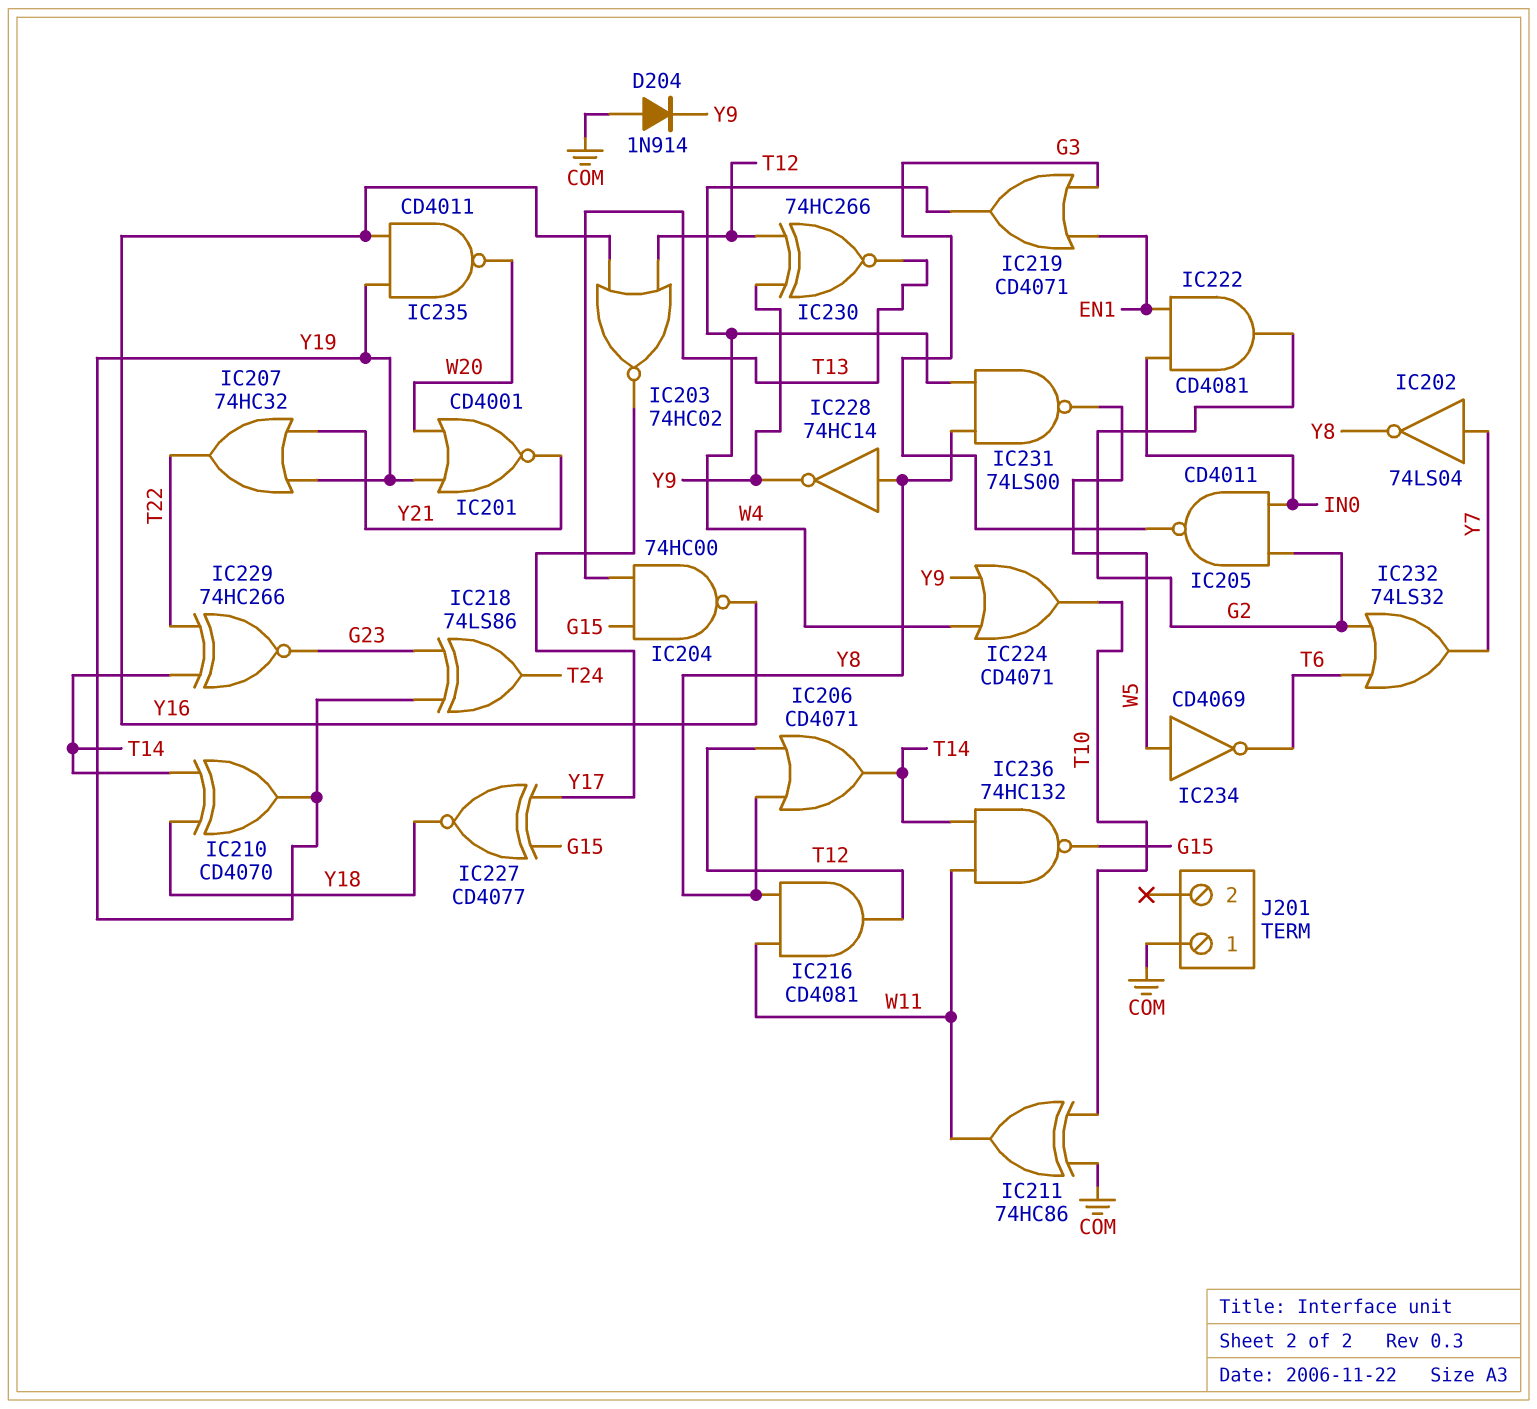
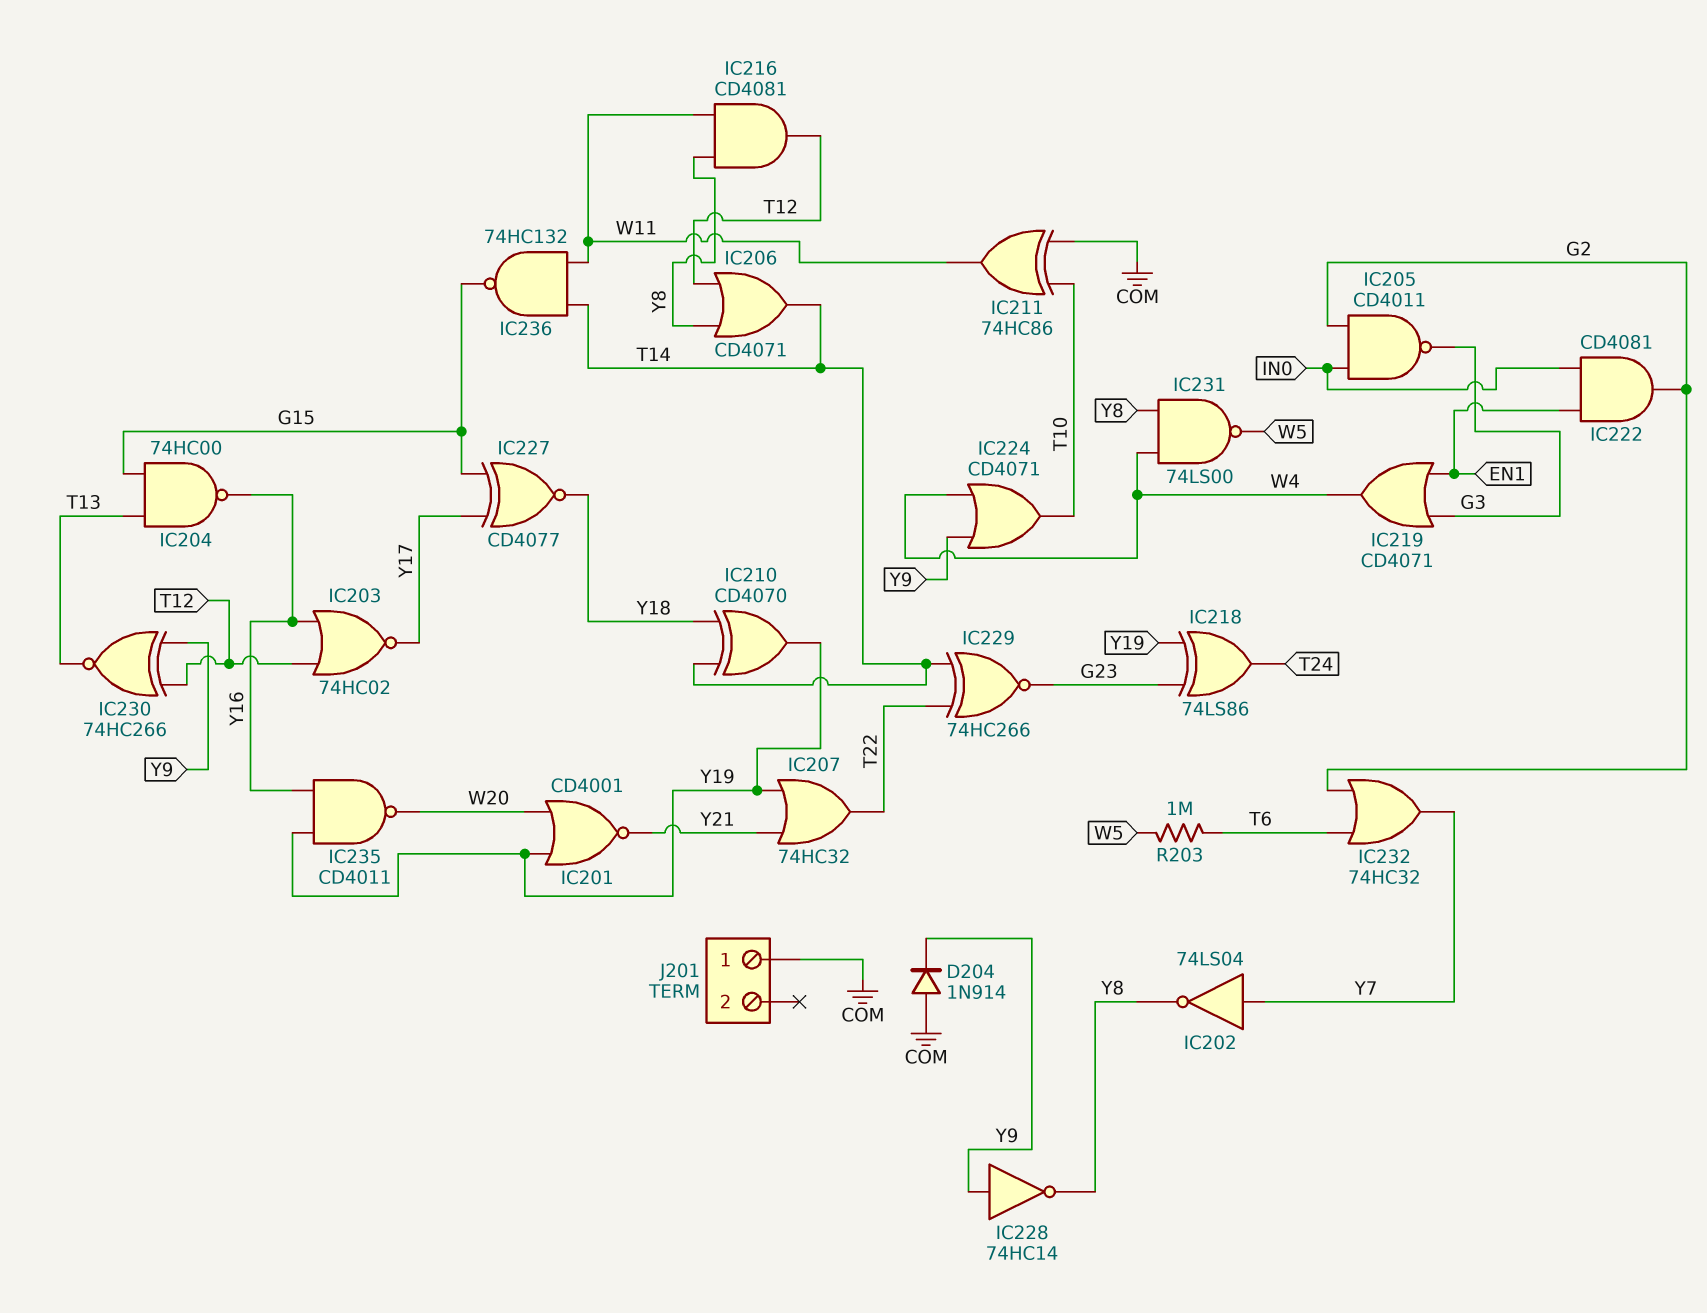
IC228: NOT 74HC14 (in Y8, out Y9) -> NOT 74HC14 (in Y9, out Y8)
IC232: OR 74LS32 (in G2, in T6, out Y7) -> OR 74HC32 (in G2, in T6, out Y7)
IC234: NOT CD4069 (in W5, out T6) -> none
R203: none -> 1M (T6, W5)

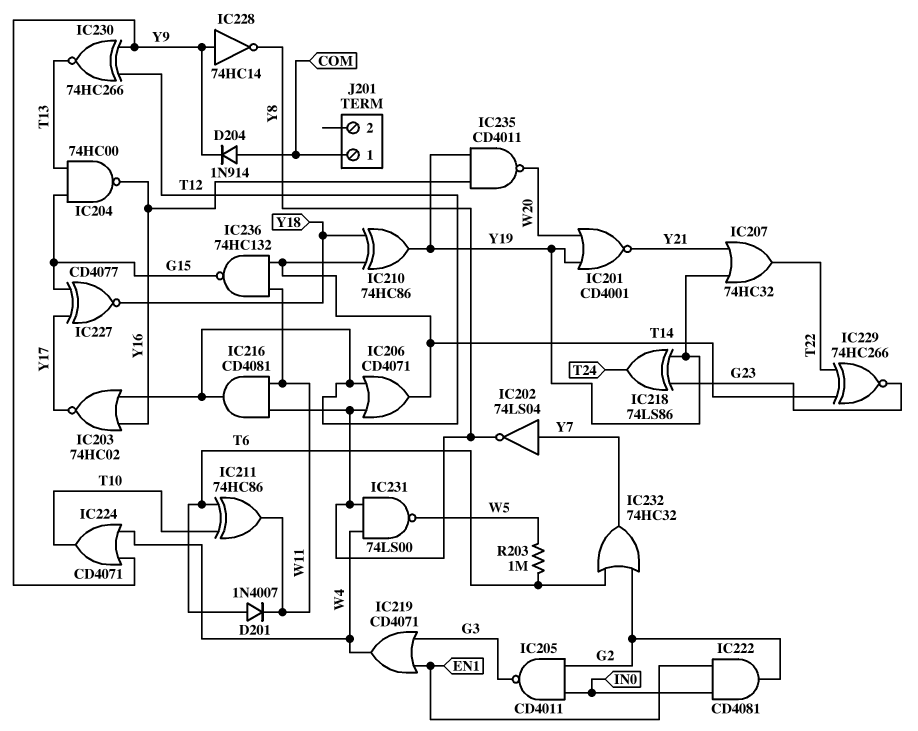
D201: none -> diode 1N4007 (A T6, K W11)
IC210: XOR CD4070 (in T14, in Y18, out Y19) -> XOR 74HC86 (in T14, in Y18, out Y19)
IC211: XOR 74HC86 (in COM, in T10, out W11) -> XOR 74HC86 (in T6, in T10, out W11)

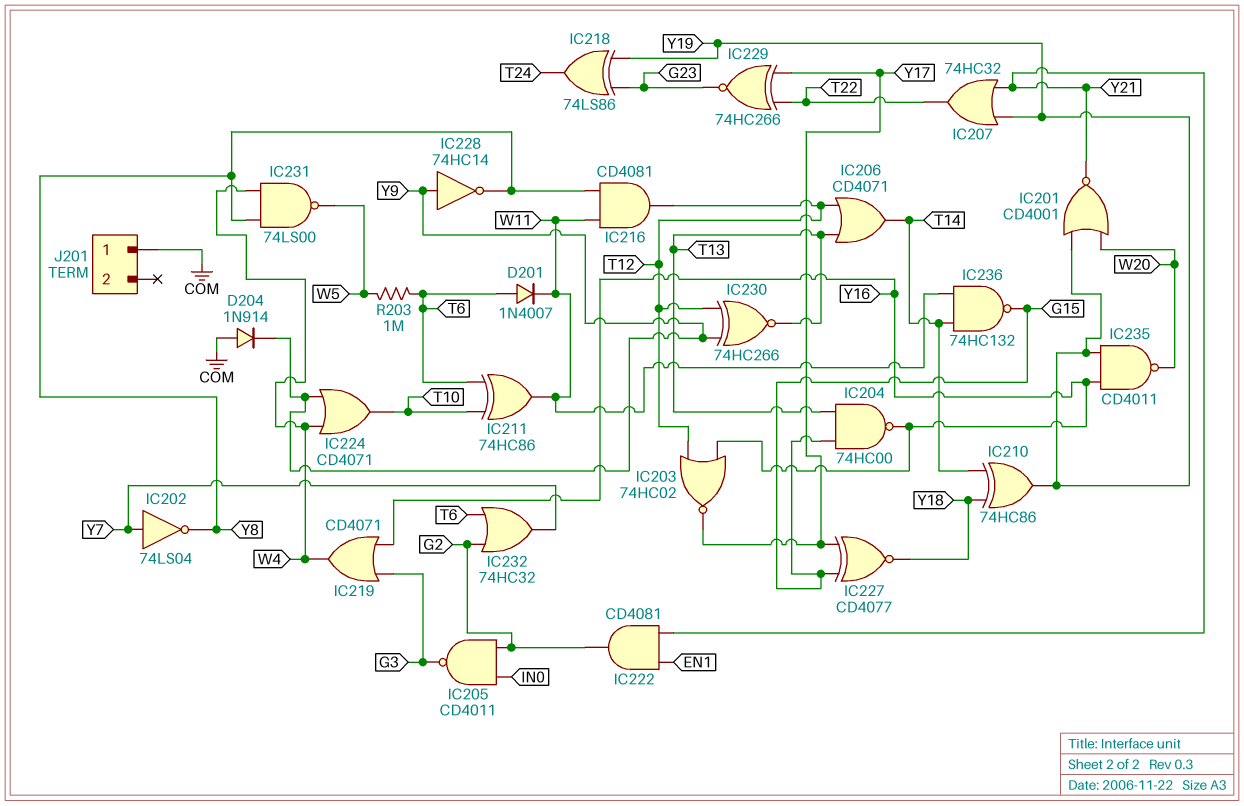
IC206: OR CD4071 (in T12, in Y8, out T14) -> OR CD4071 (in T12, in T13, out T14)
IC219: OR CD4071 (in EN1, in G3, out W4) -> OR CD4071 (in G3, in Y16, out W4)
IC222: AND CD4081 (in EN1, in IN0, out G2) -> AND CD4081 (in EN1, in Y21, out G2)
IC229: XNOR 74HC266 (in T14, in T22, out G23) -> XNOR 74HC266 (in T22, in Y17, out G23)

